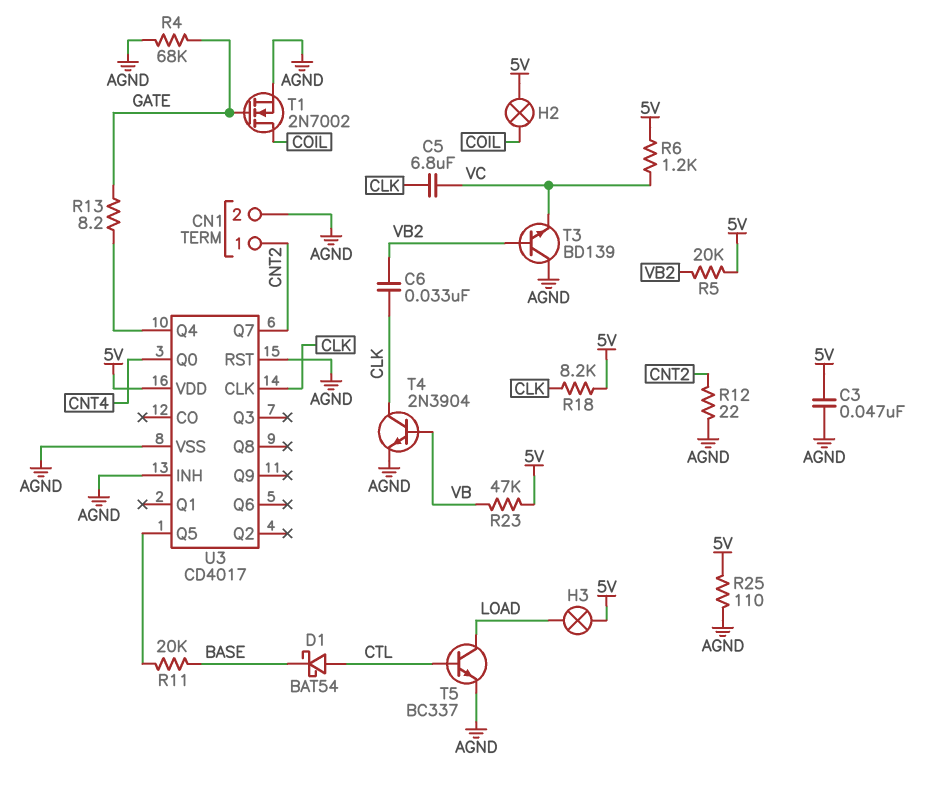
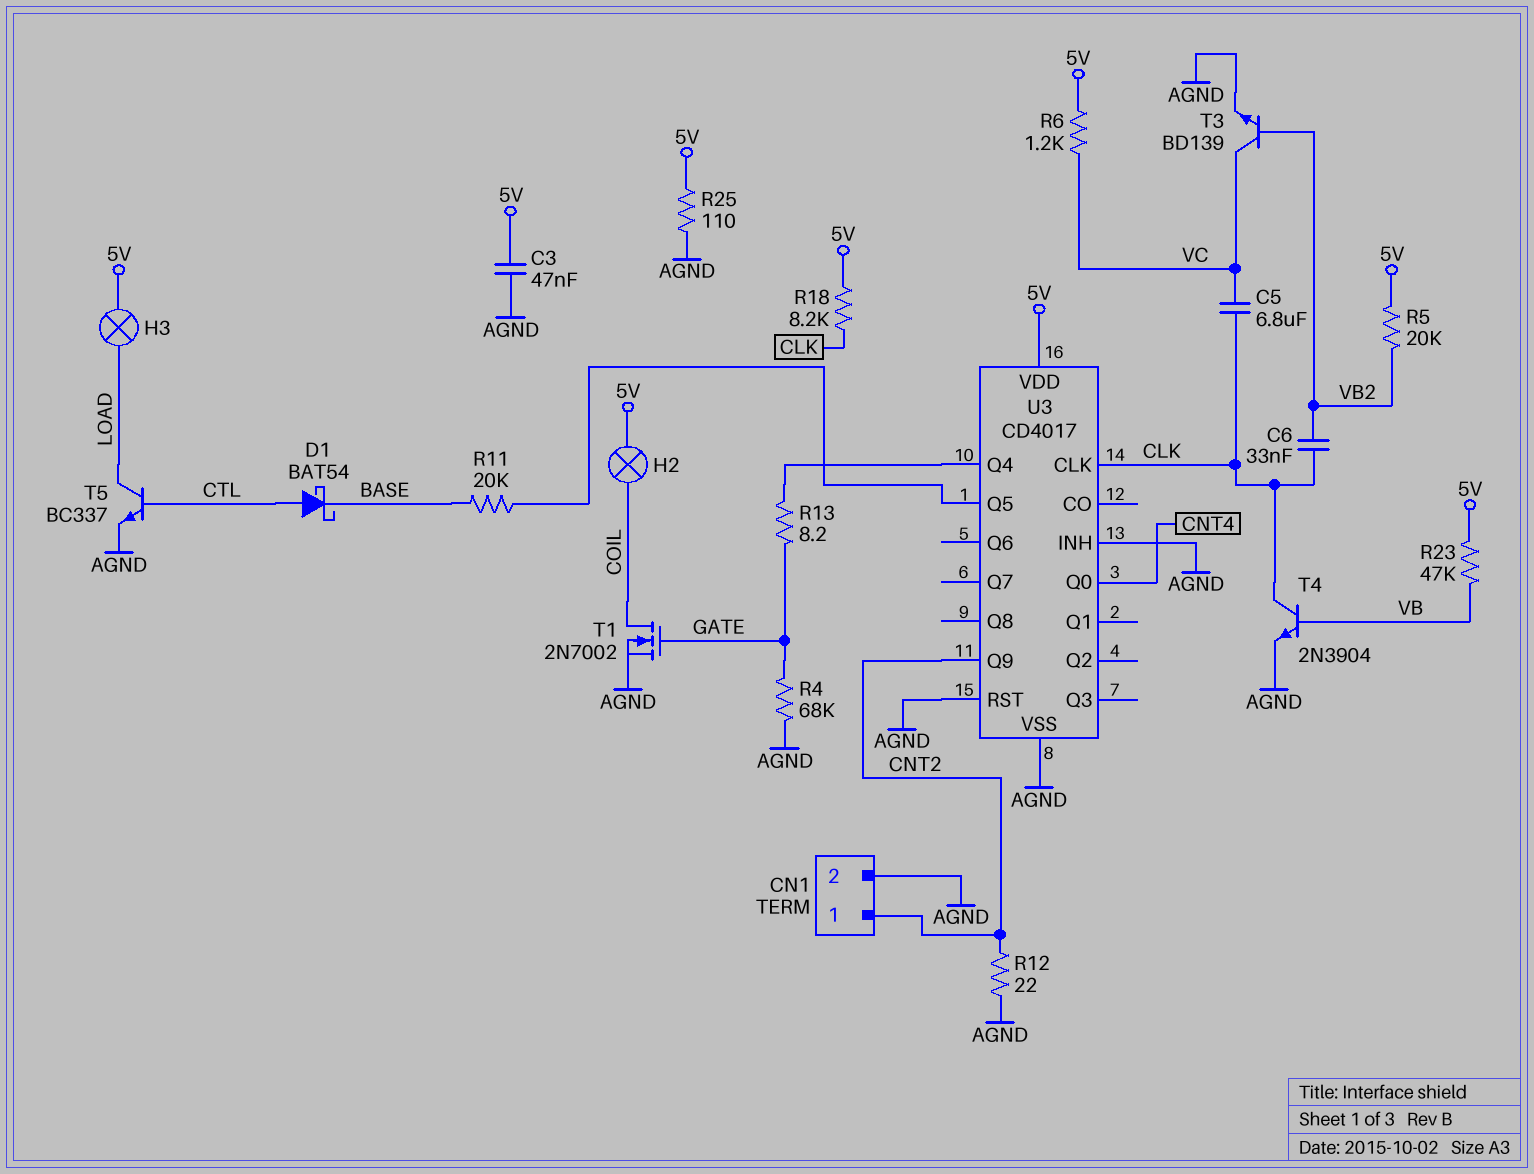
T3: NPN BD139 (B VB2, C AGND, E VC) -> NPN BD139 (B VB2, C VC, E AGND)
U3 pin Q7: CNT2 -> none
U3 pin Q9: none -> CNT2

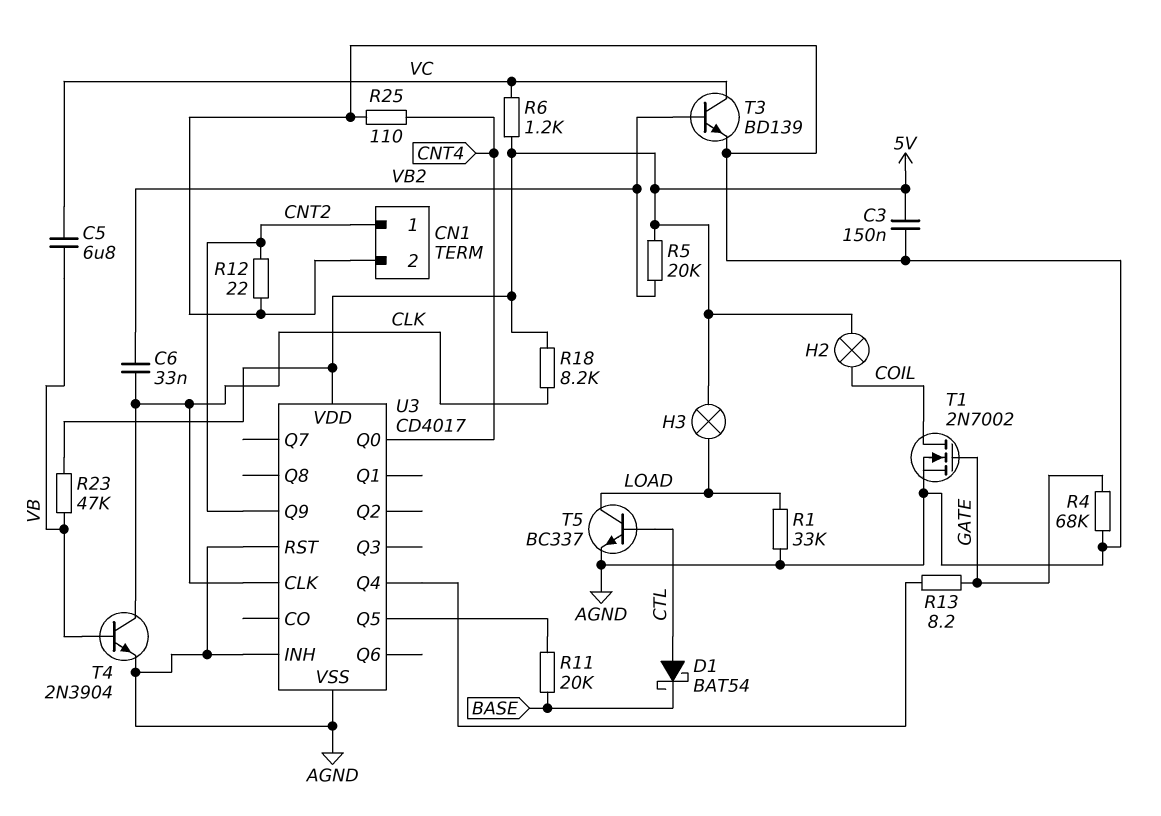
C3: 47nF (5V, AGND) -> 150nF (5V, AGND)
C5: 6.8uF (CLK, VC) -> 6.8uF (VB, VC)
R1: none -> 33k (AGND, LOAD)
R25: 110 (5V, AGND) -> 110 (AGND, CNT4)

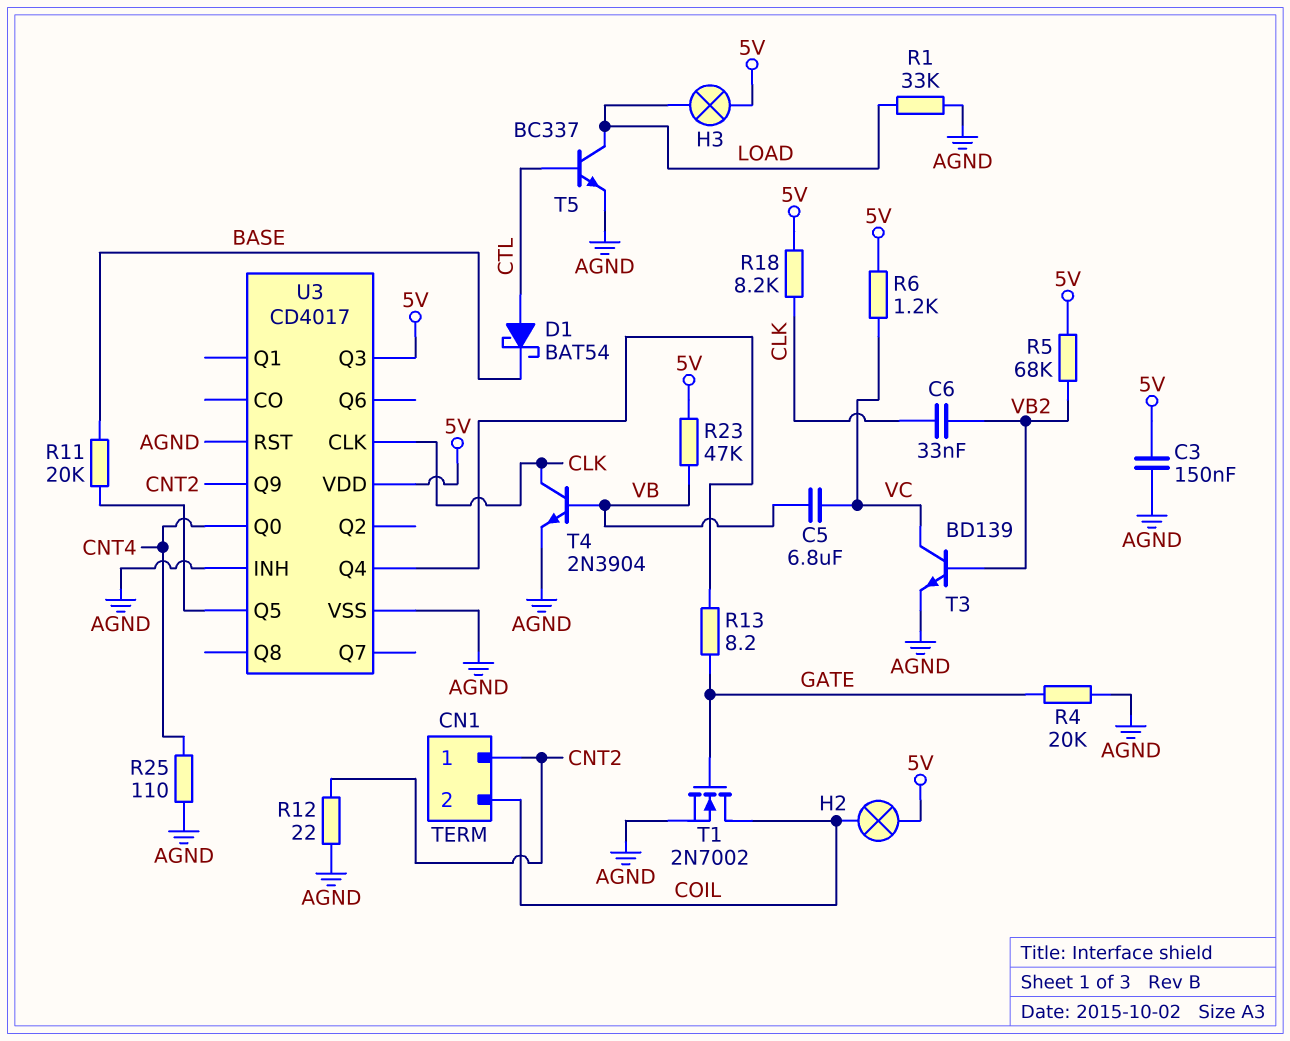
CN1 pin 2: AGND -> COIL
R4: 68k (AGND, GATE) -> 20k (AGND, GATE)
R5: 20k (5V, VB2) -> 68k (5V, VB2)
U3 pin Q3: none -> 5V

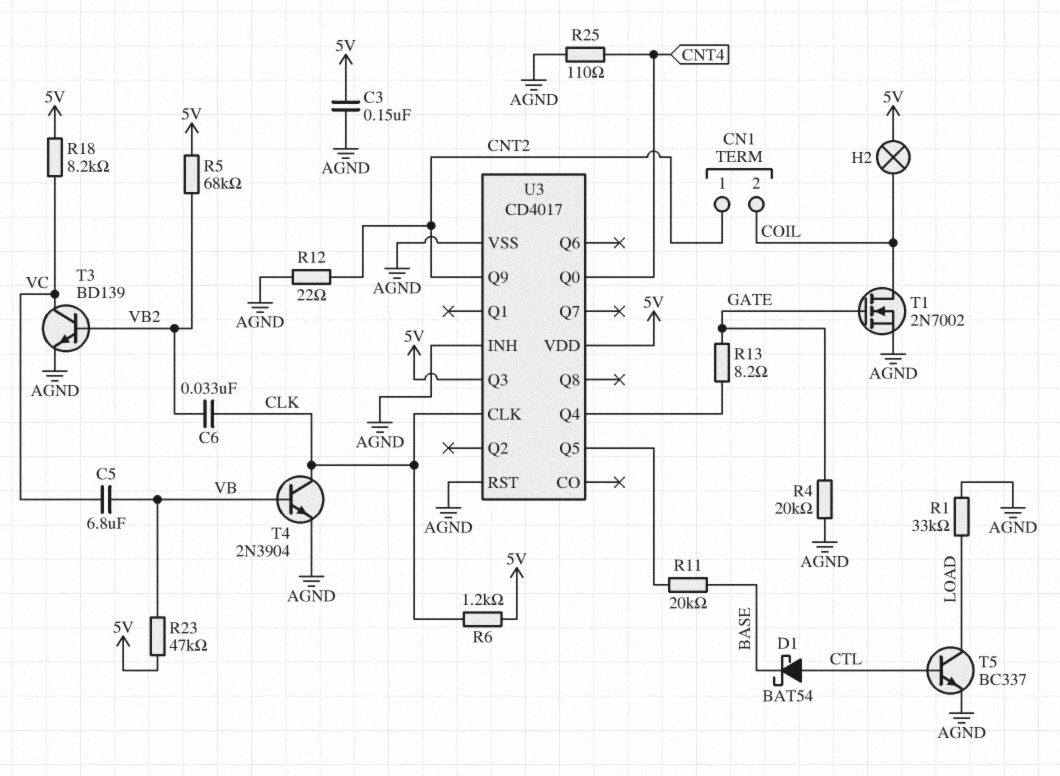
H3: lamp (5V, LOAD) -> none
R6: 1.2k (5V, VC) -> 1.2k (5V, CLK)
R18: 8.2k (5V, CLK) -> 8.2k (5V, VC)

